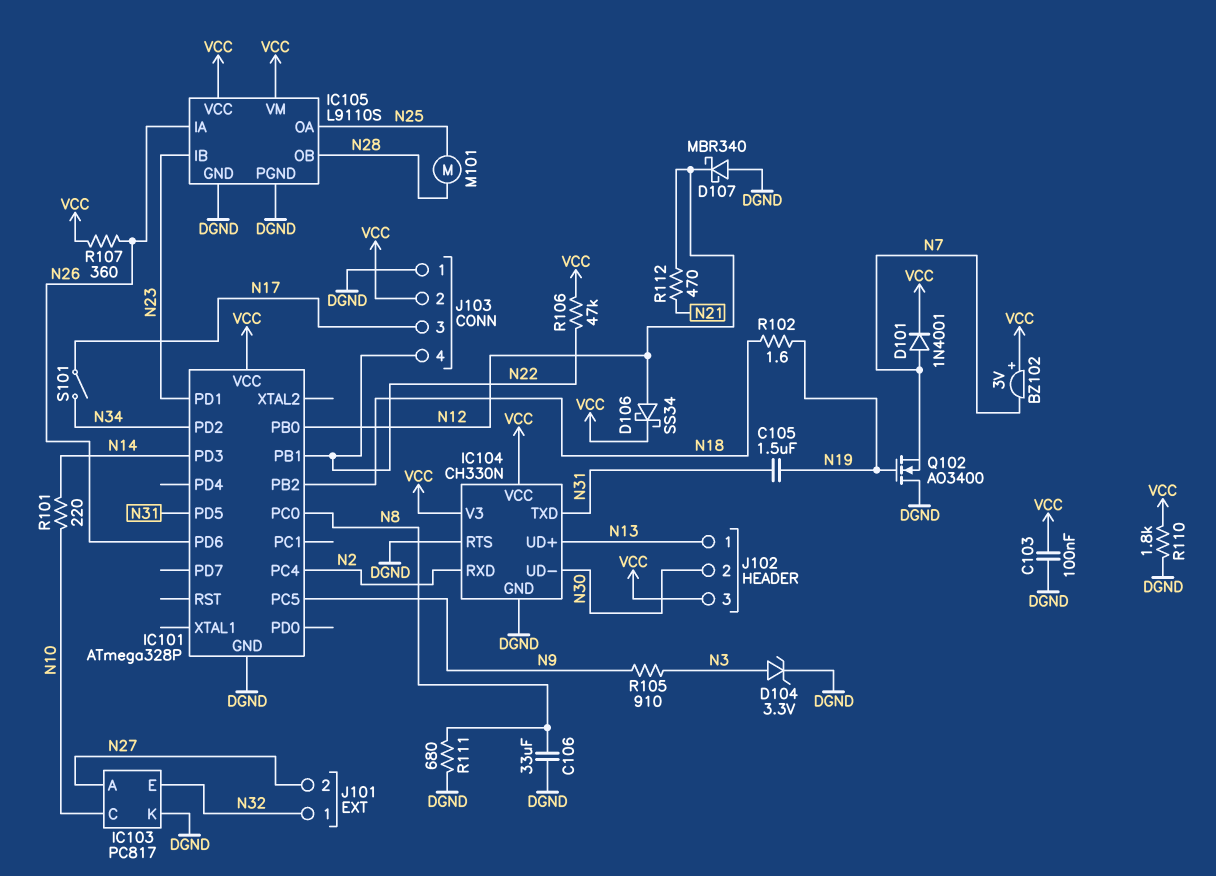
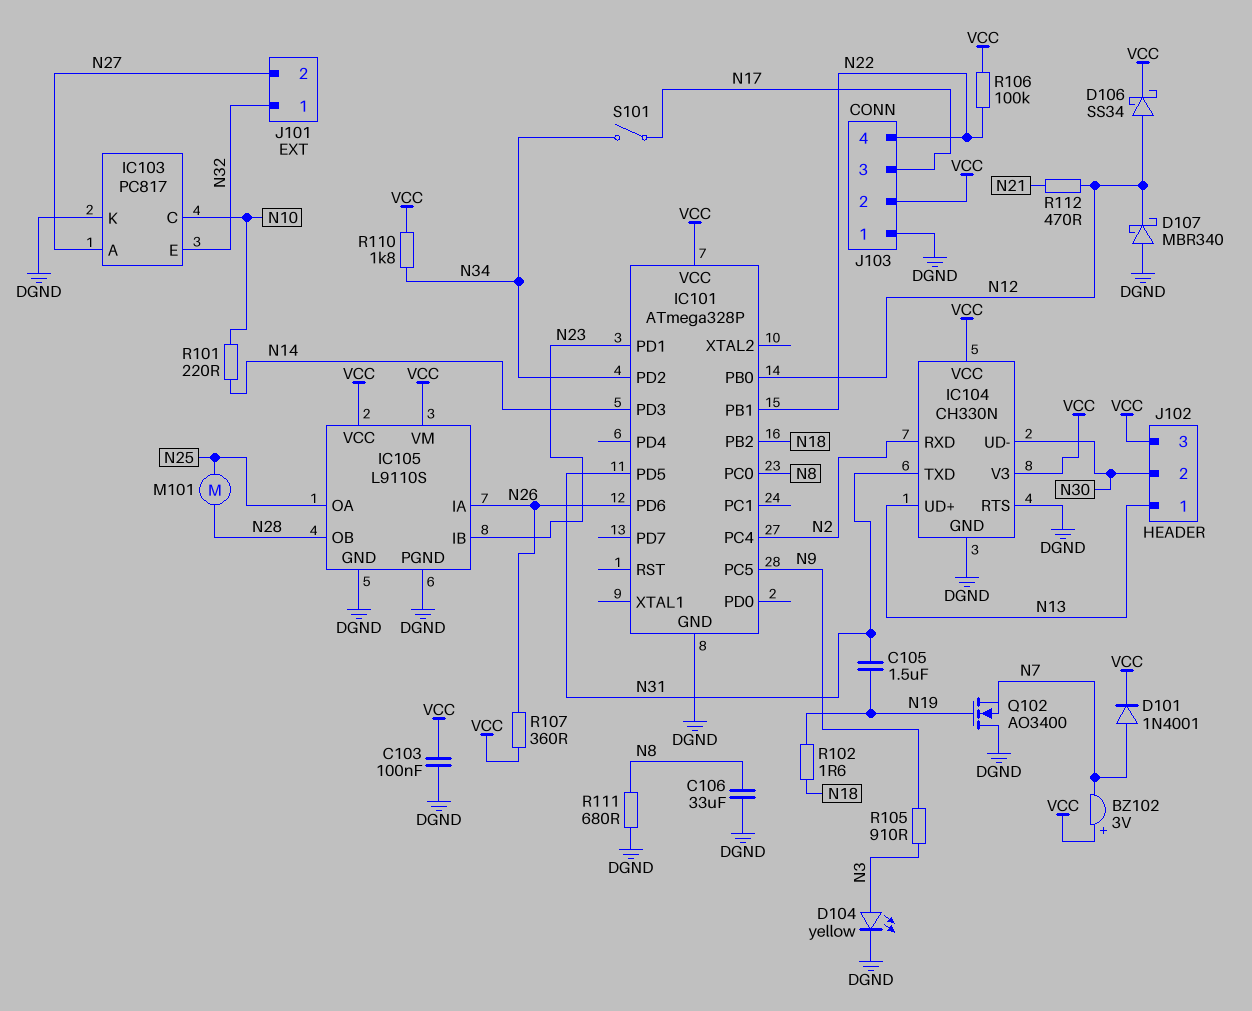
D104: zener 3.3V (A N3, K DGND) -> LED yellow (A N3, K DGND)
R106: 47k (N22, VCC) -> 100k (N22, VCC)
R110: 1.8k (DGND, VCC) -> 1.8k (N34, VCC)

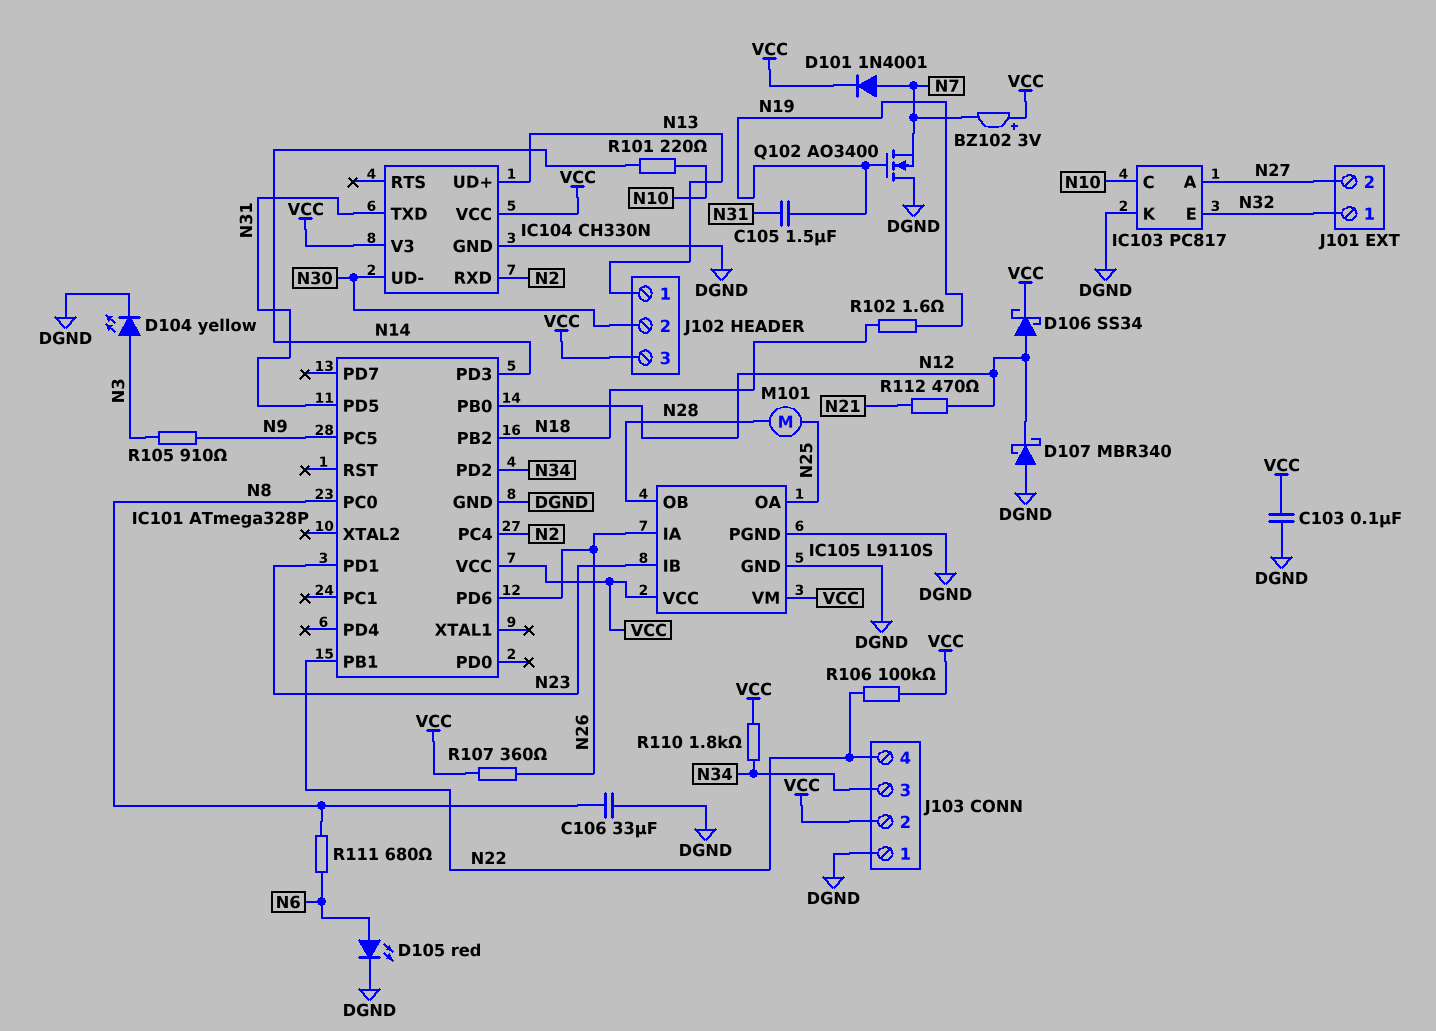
D105: none -> LED red (A N6, K DGND)
IC104 pin RTS: DGND -> none
J103 pin 3: N17 -> N34
R111: 680 (DGND, N8) -> 680 (N6, N8)
S101: switch (N17, N34) -> none

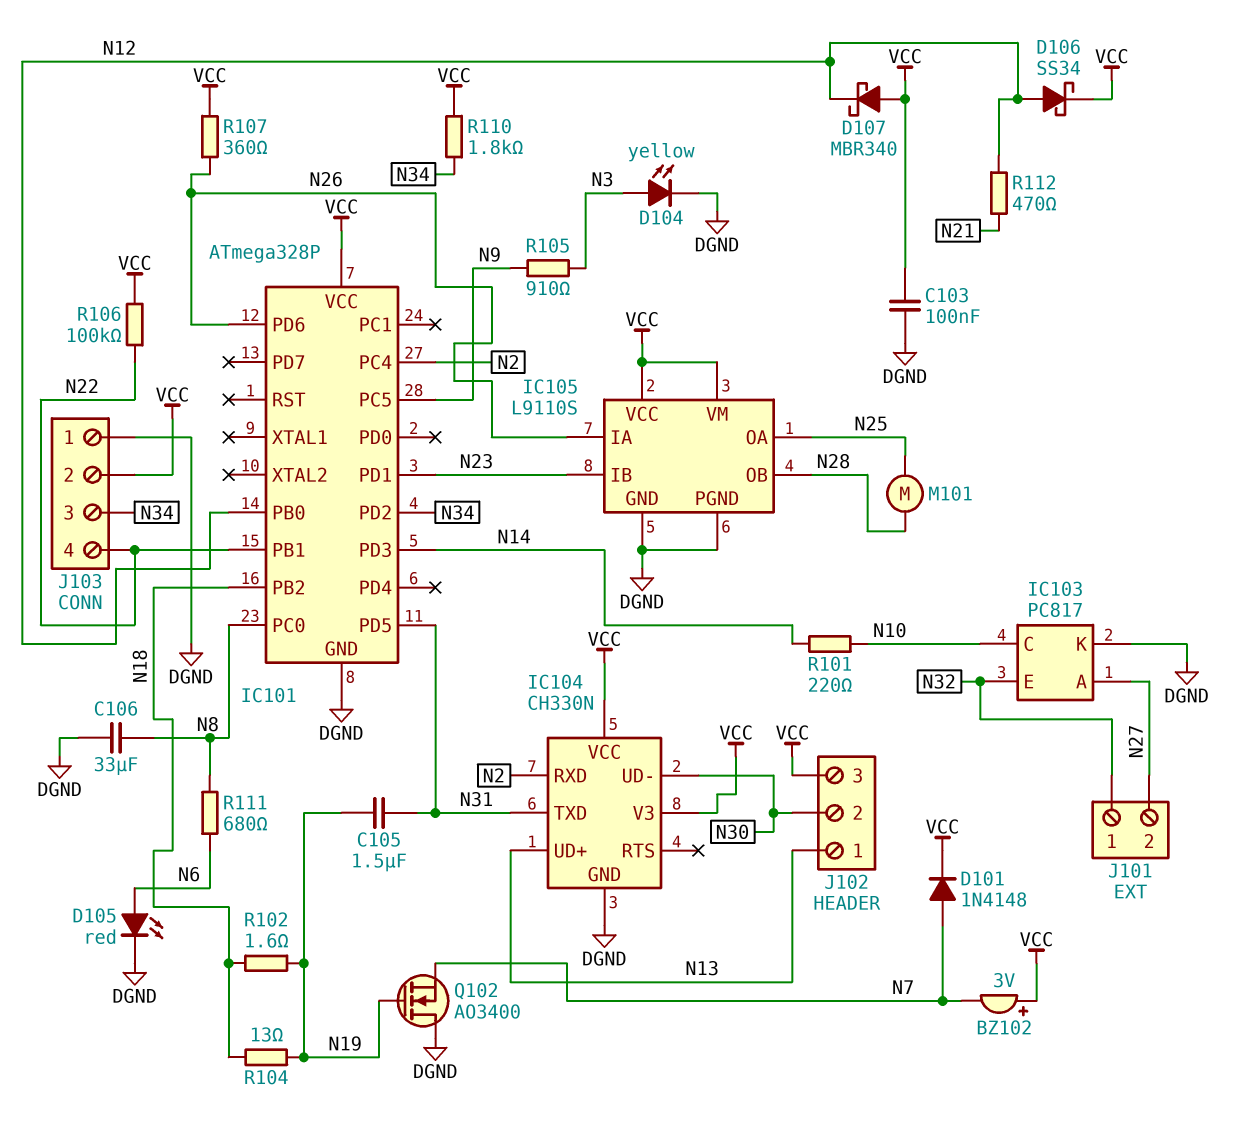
D101: diode 1N4001 (A N7, K VCC) -> diode 1N4148 (A N7, K VCC)
D107: schottky MBR340 (A DGND, K N12) -> schottky MBR340 (A VCC, K N12)
R104: none -> 13 (N18, N19)

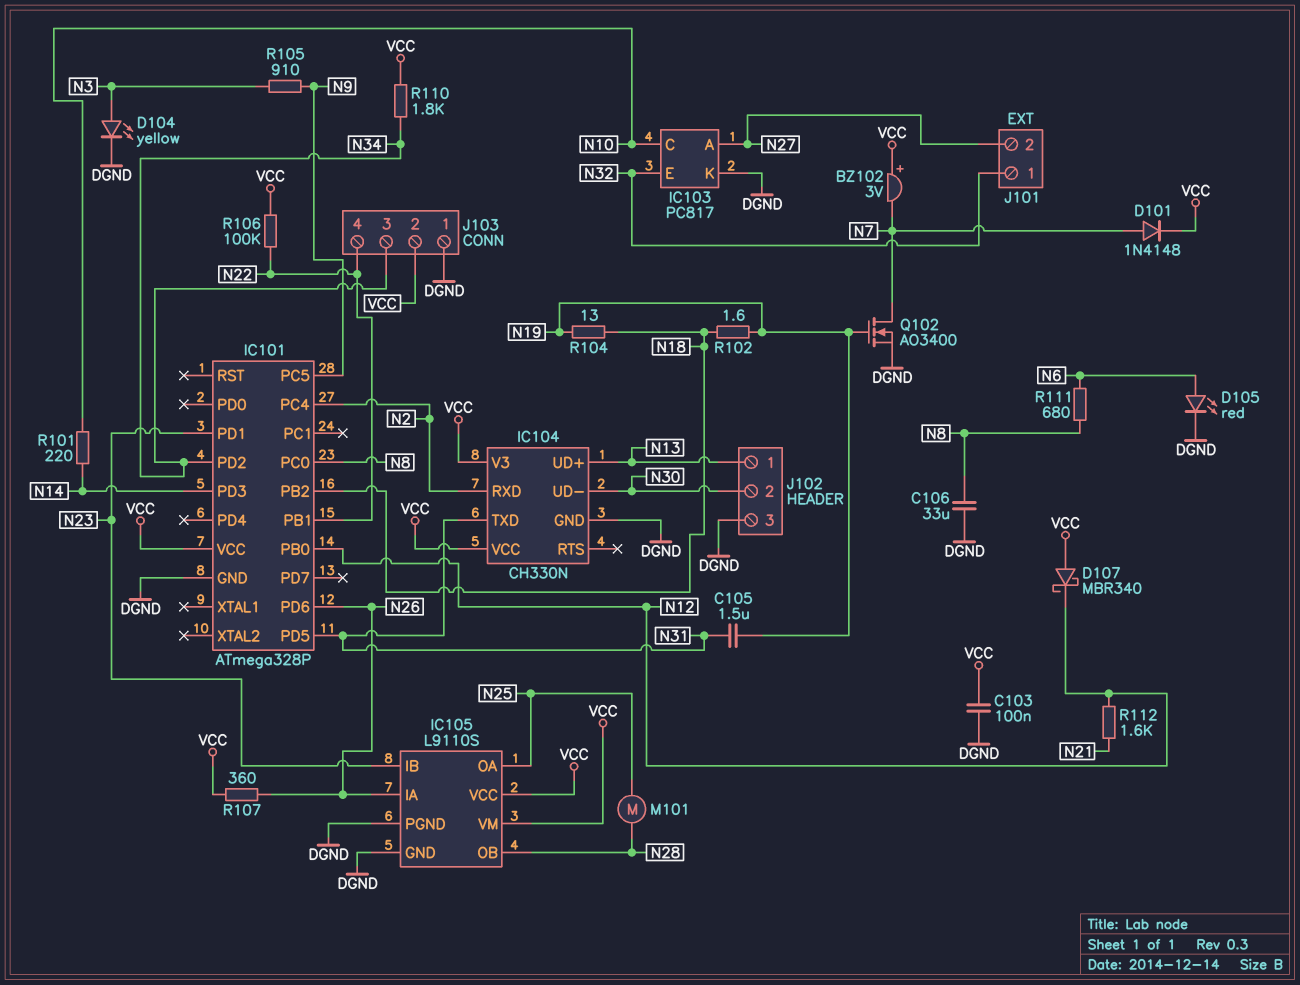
D106: schottky SS34 (A N12, K VCC) -> none
J102 pin 3: VCC -> DGND
Q102: NMOS AO3400 (G N19, D DGND, S N7) -> NMOS AO3400 (G N19, D N7, S DGND)
R112: 470 (N12, N21) -> 1.6k (N12, N21)

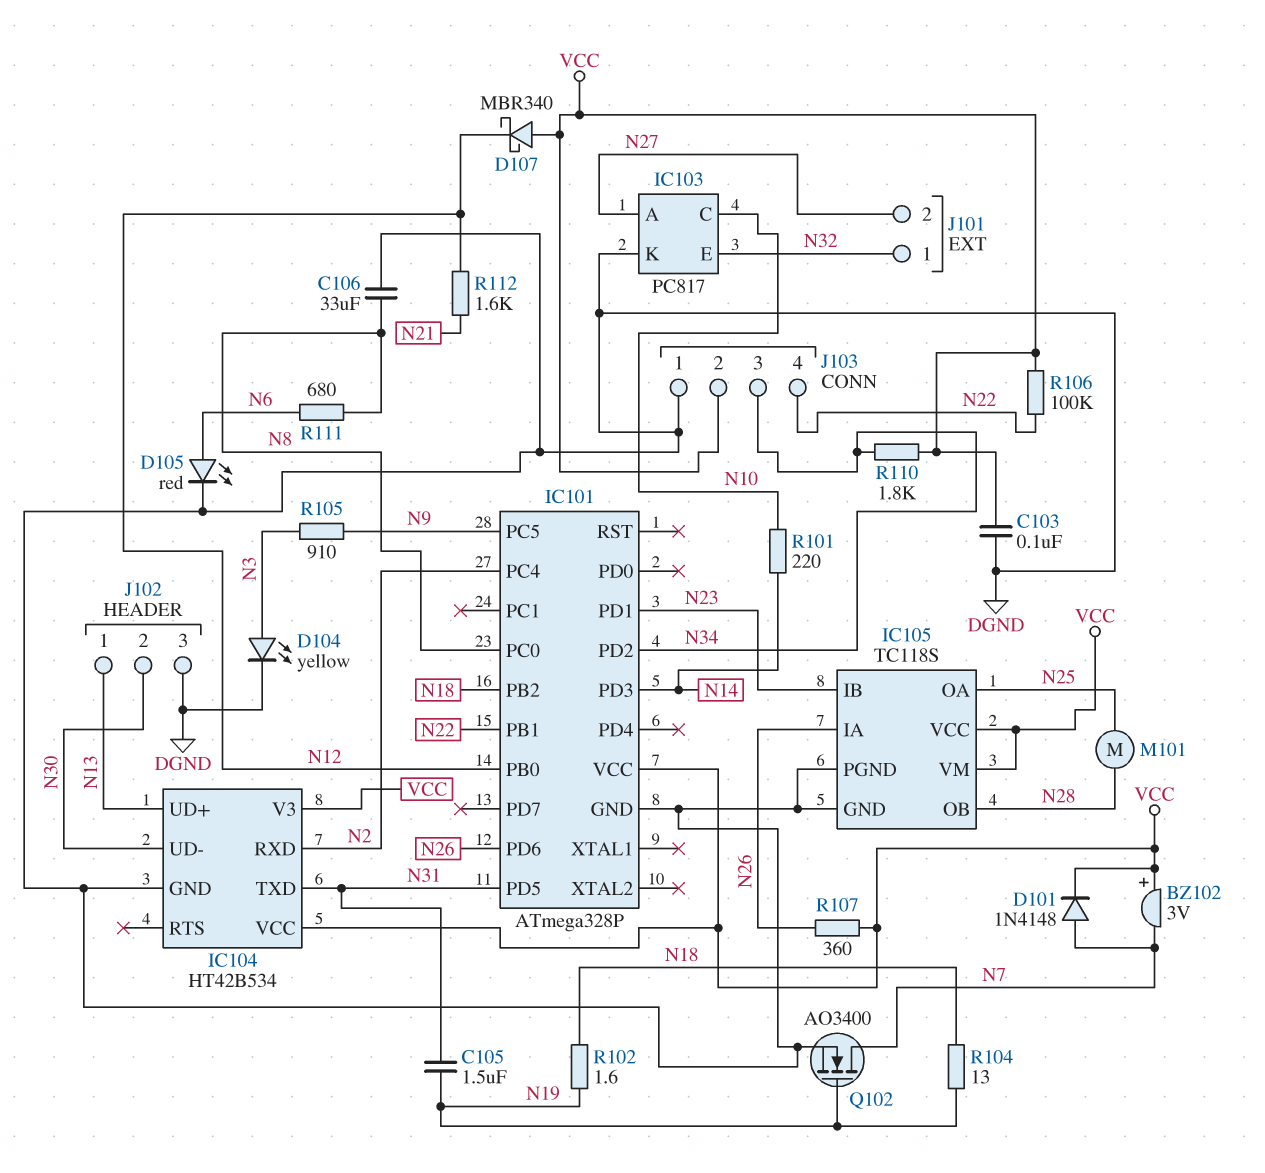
IC104: CH330N -> HT42B534
IC105: L9110S -> TC118S

